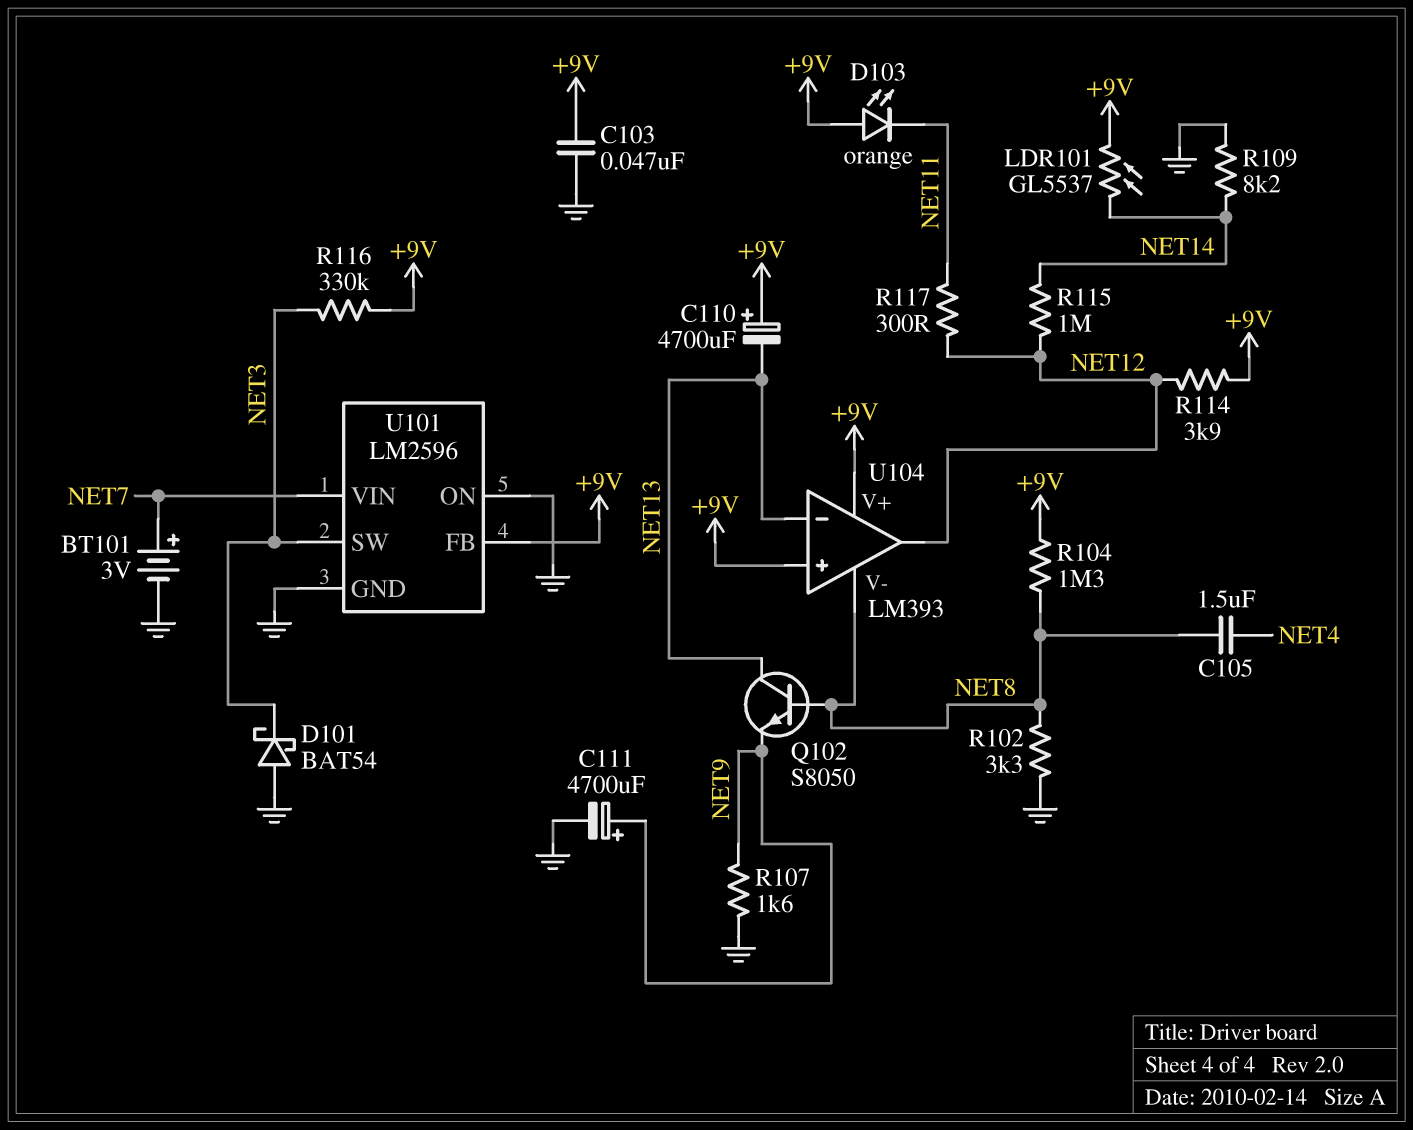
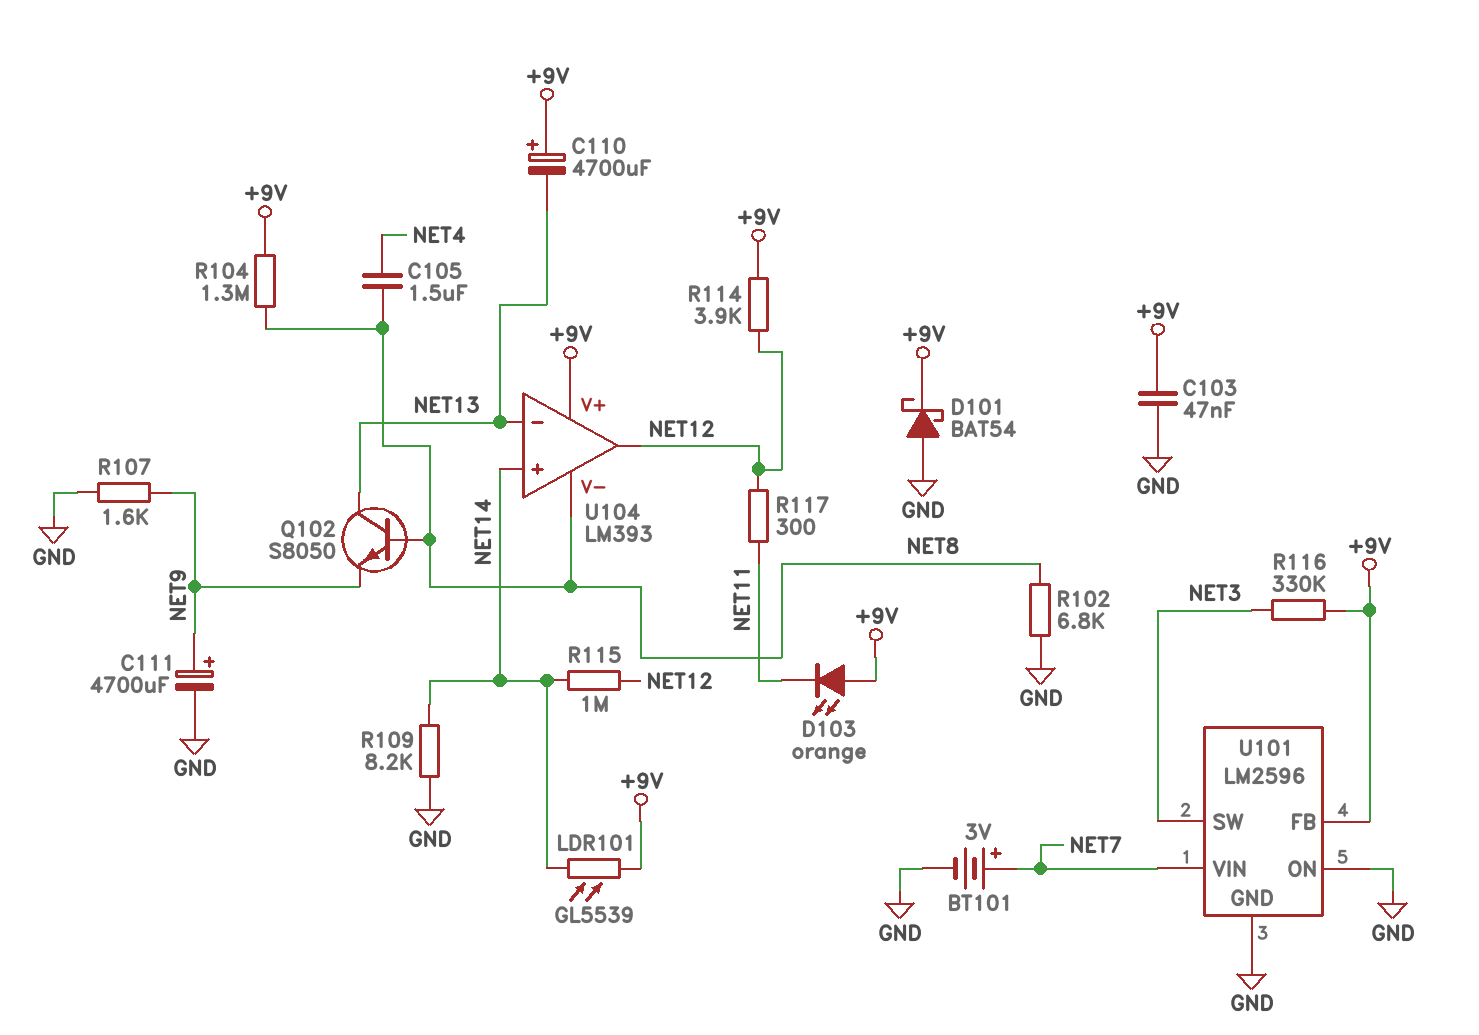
D101: schottky BAT54 (A GND, K NET3) -> schottky BAT54 (A GND, K +9V)
LDR101: GL5537 (+9V, NET14) -> GL5539 (+9V, NET14)
R102: 3.3k (GND, NET8) -> 6.8k (GND, NET8)
U104 pin in+: +9V -> NET14

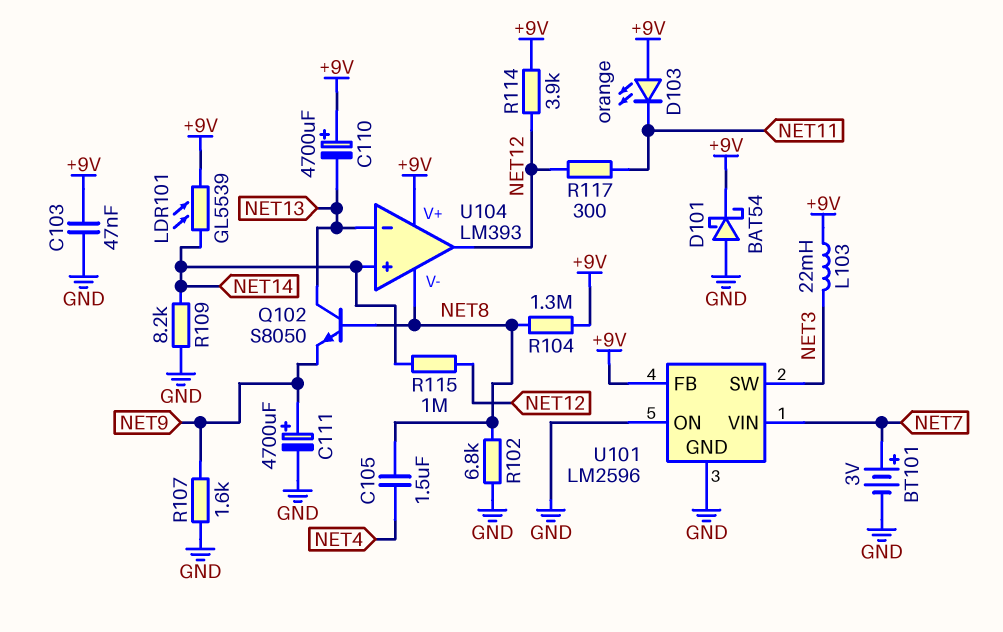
L103: none -> 22mH (+9V, NET3)
R116: 330k (+9V, NET3) -> none

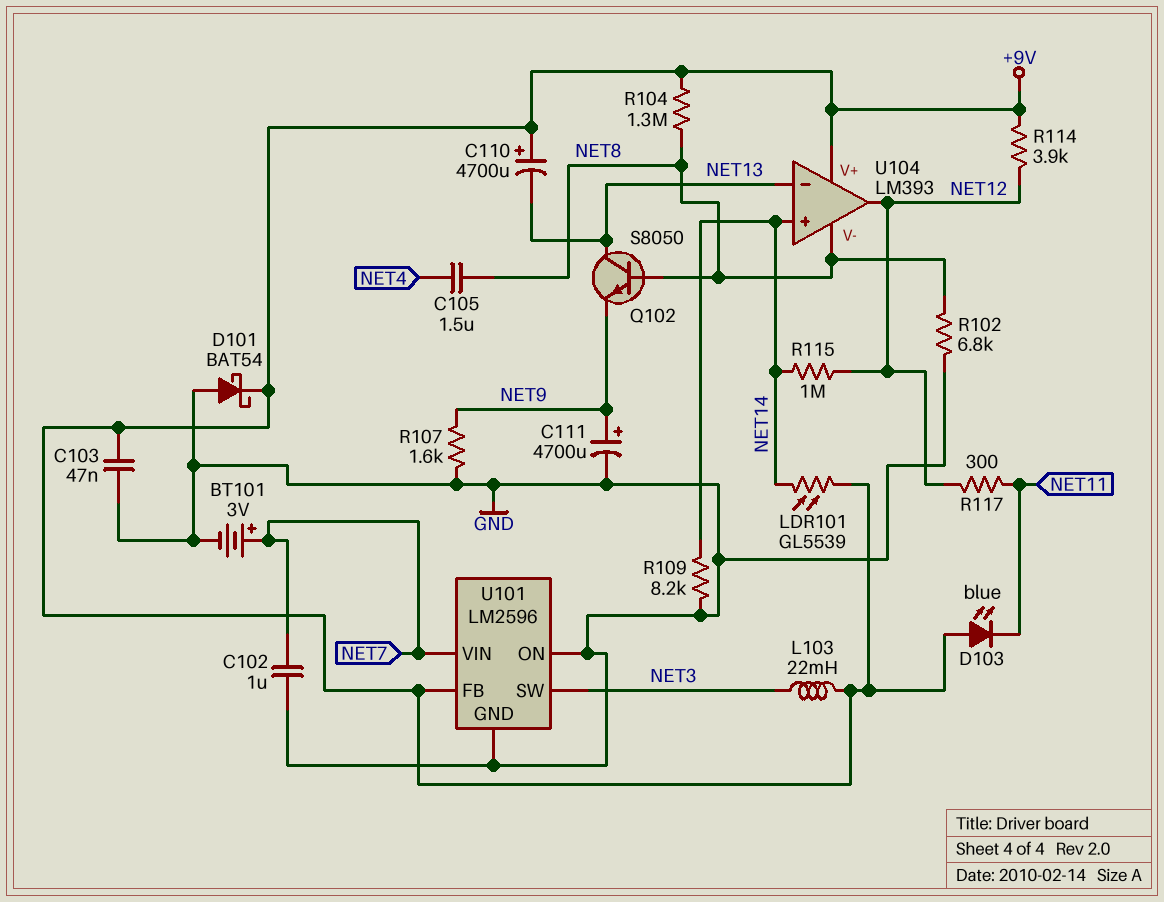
C102: none -> 1uF (GND, NET7)
D103: LED orange (A +9V, K NET11) -> LED blue (A +9V, K NET11)

